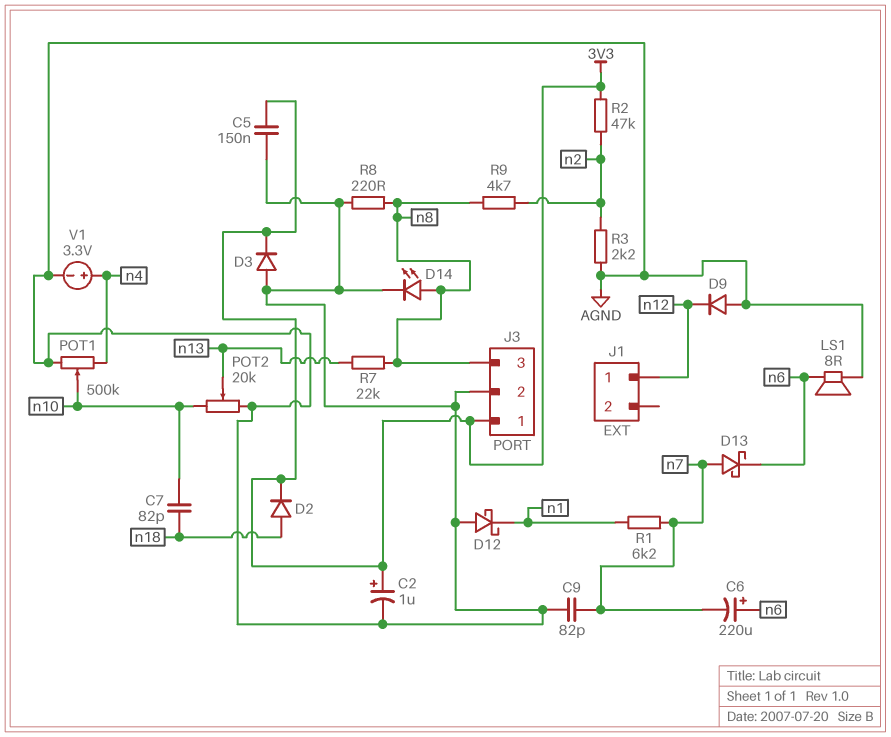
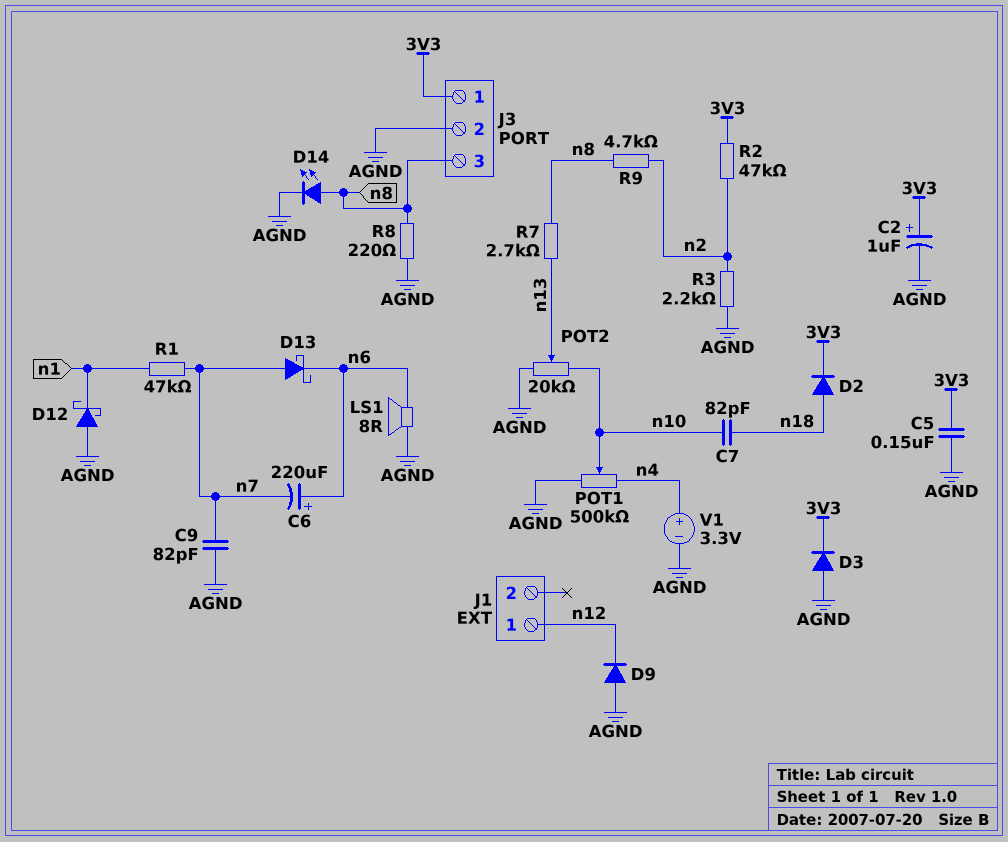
R1: 6.2k (n1, n7) -> 47k (n1, n7)
R7: 22k (n8, n13) -> 2.7k (n8, n13)

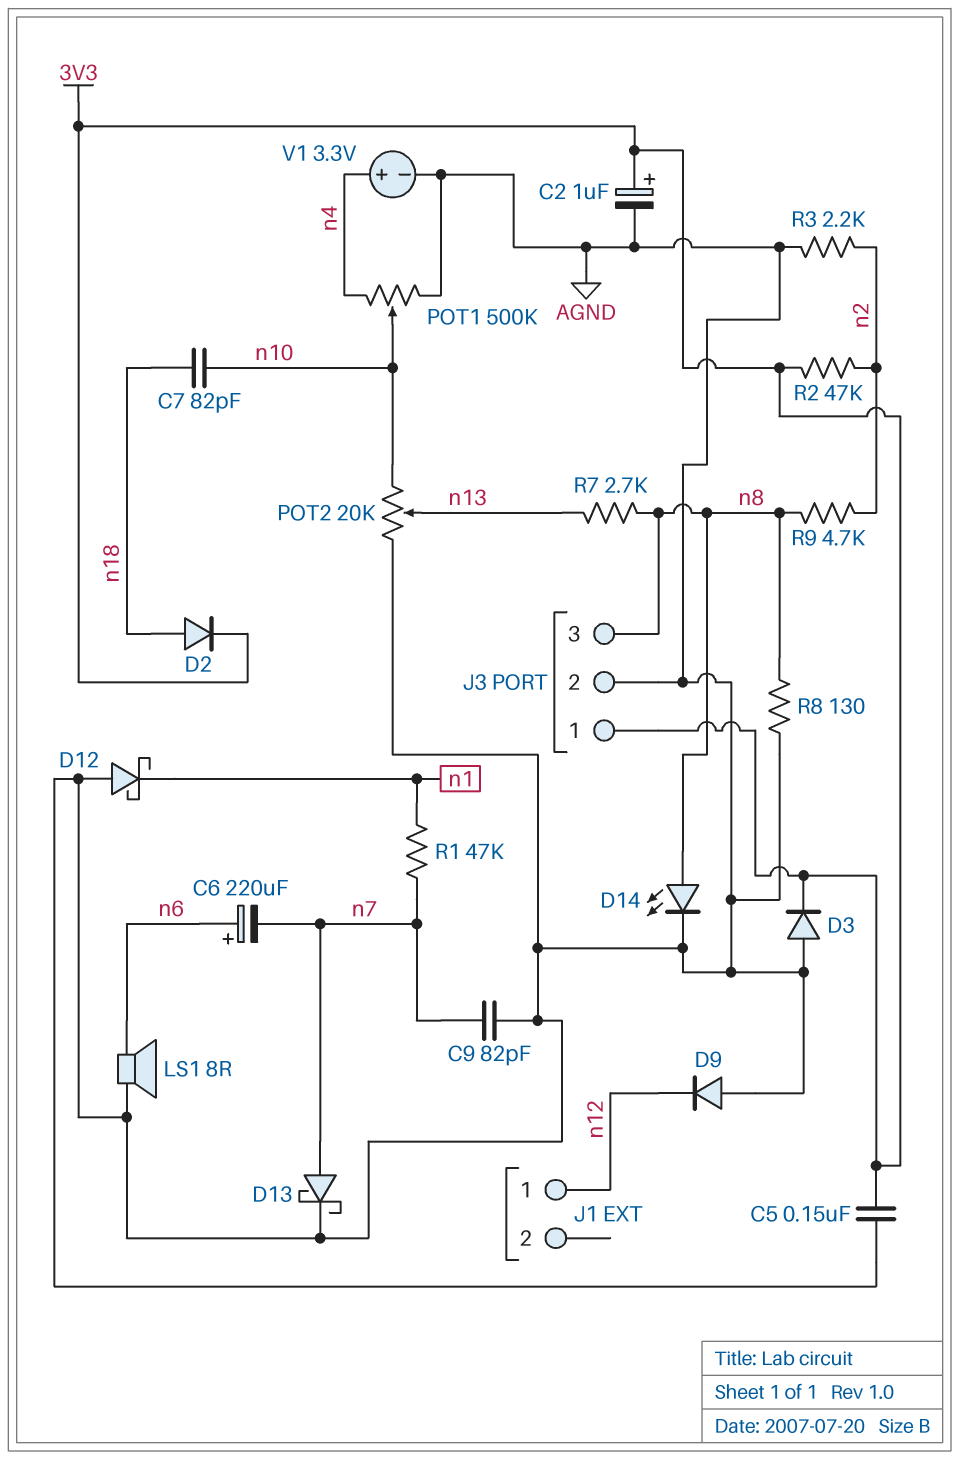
D13: schottky (A n7, K n6) -> schottky (A n7, K AGND)
R8: 220 (AGND, n8) -> 130 (AGND, n8)

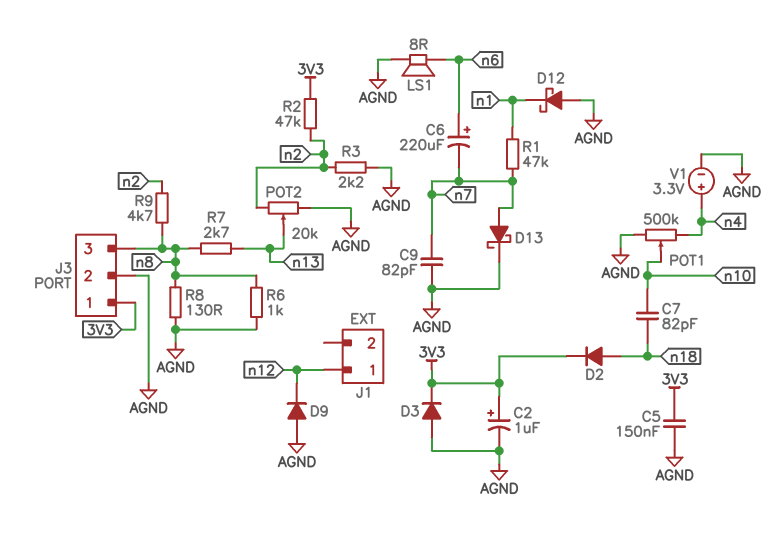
D14: LED (A n8, K AGND) -> none
POT2: 20k (AGND, n10, wiper n13) -> 20k (AGND, n2, wiper n13)
R6: none -> 1k (AGND, n8)

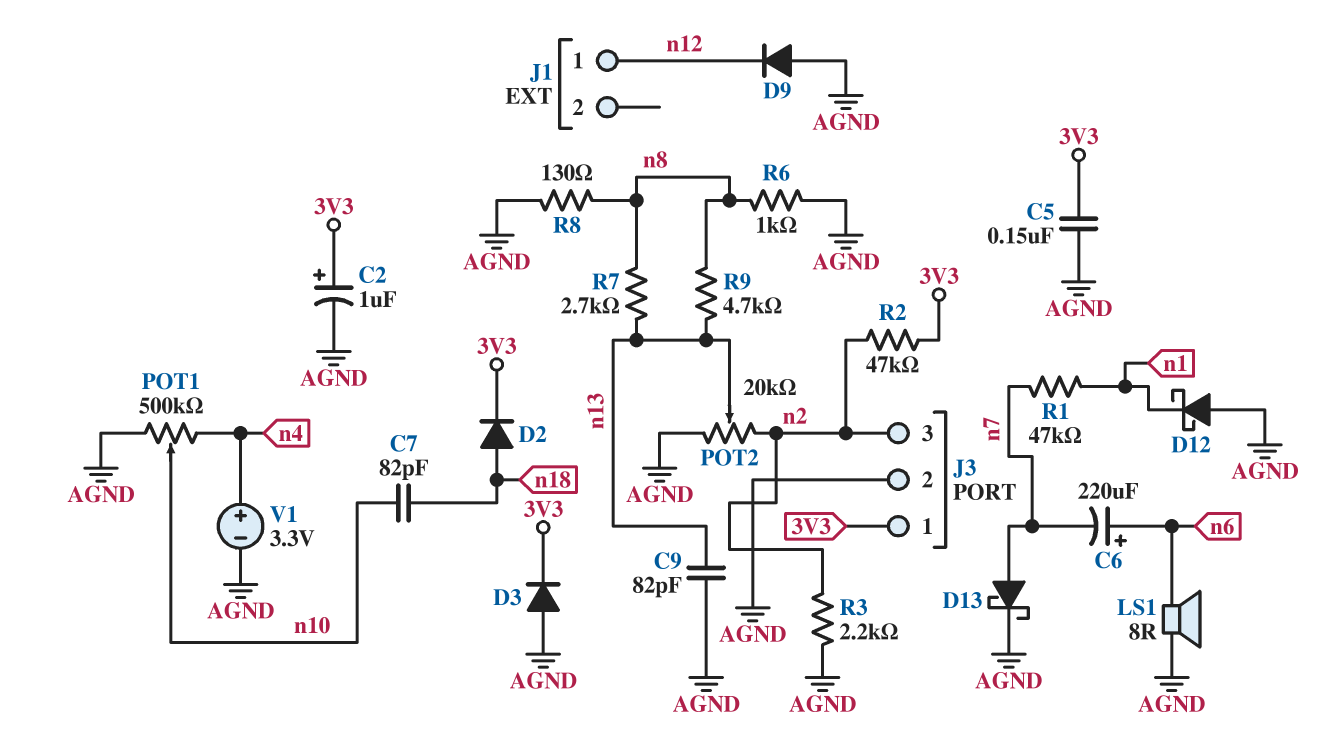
C9: 82pF (AGND, n7) -> 82pF (AGND, n13)
J3 pin 3: n8 -> n2
R9: 4.7k (n2, n8) -> 4.7k (n8, n13)

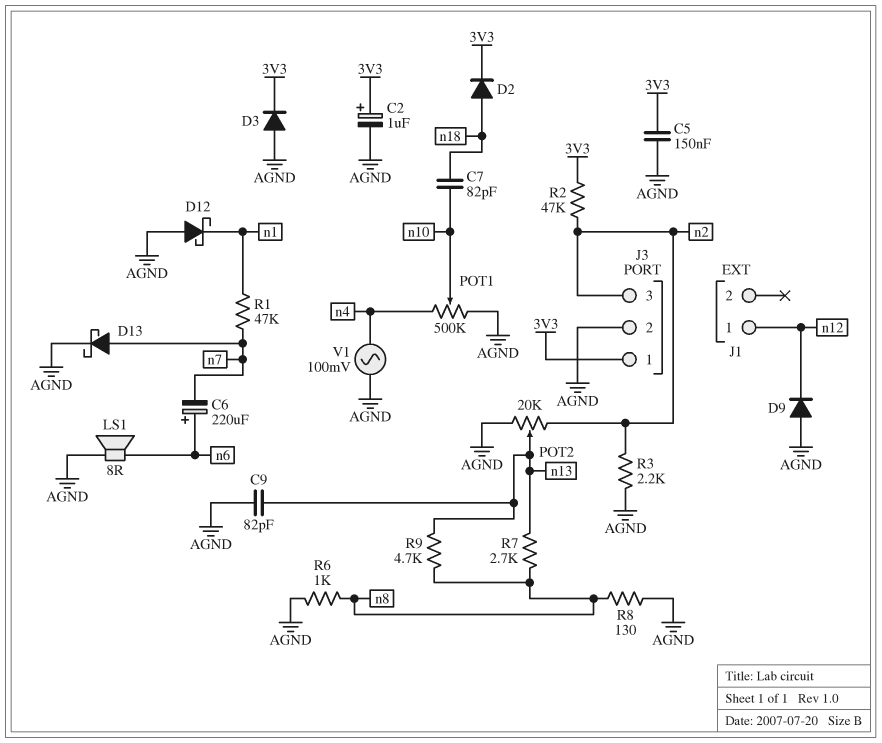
V1: 3.3V (plus n4, minus AGND) -> AC 100mV (AGND, n4)

